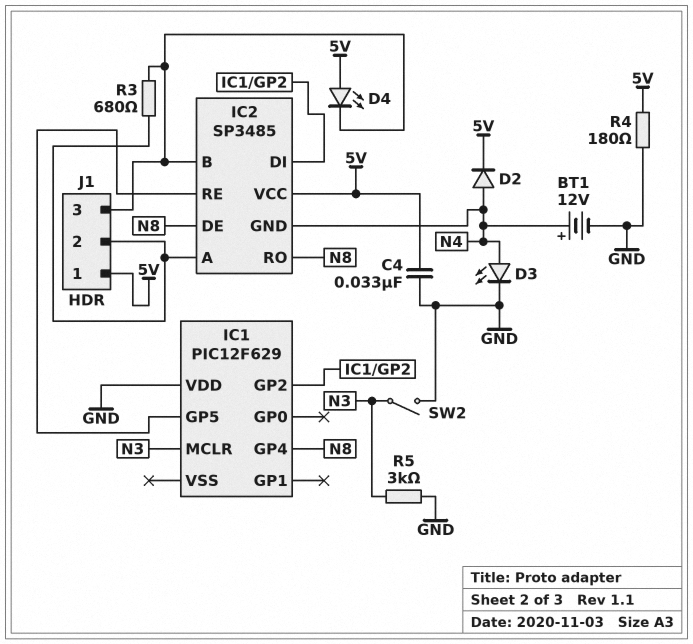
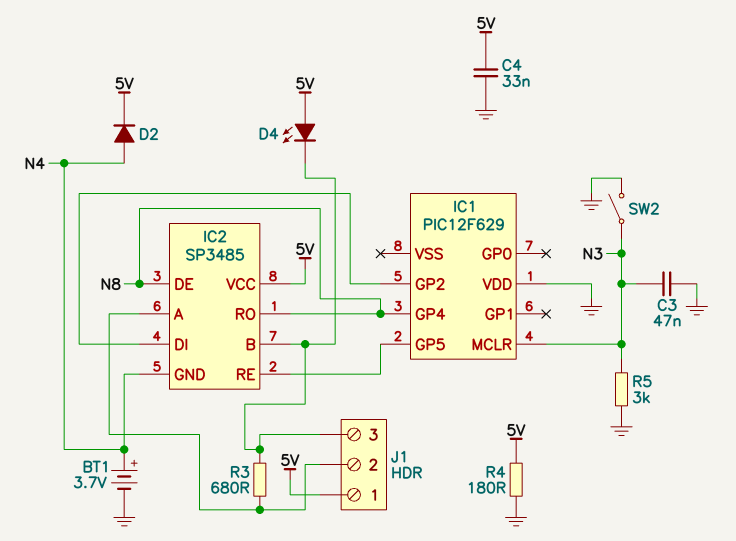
BT1: 12V (plus N4, minus GND) -> 3.7V (plus N4, minus GND)
C3: none -> 47nF (GND, N3)
D3: LED (A N4, K GND) -> none

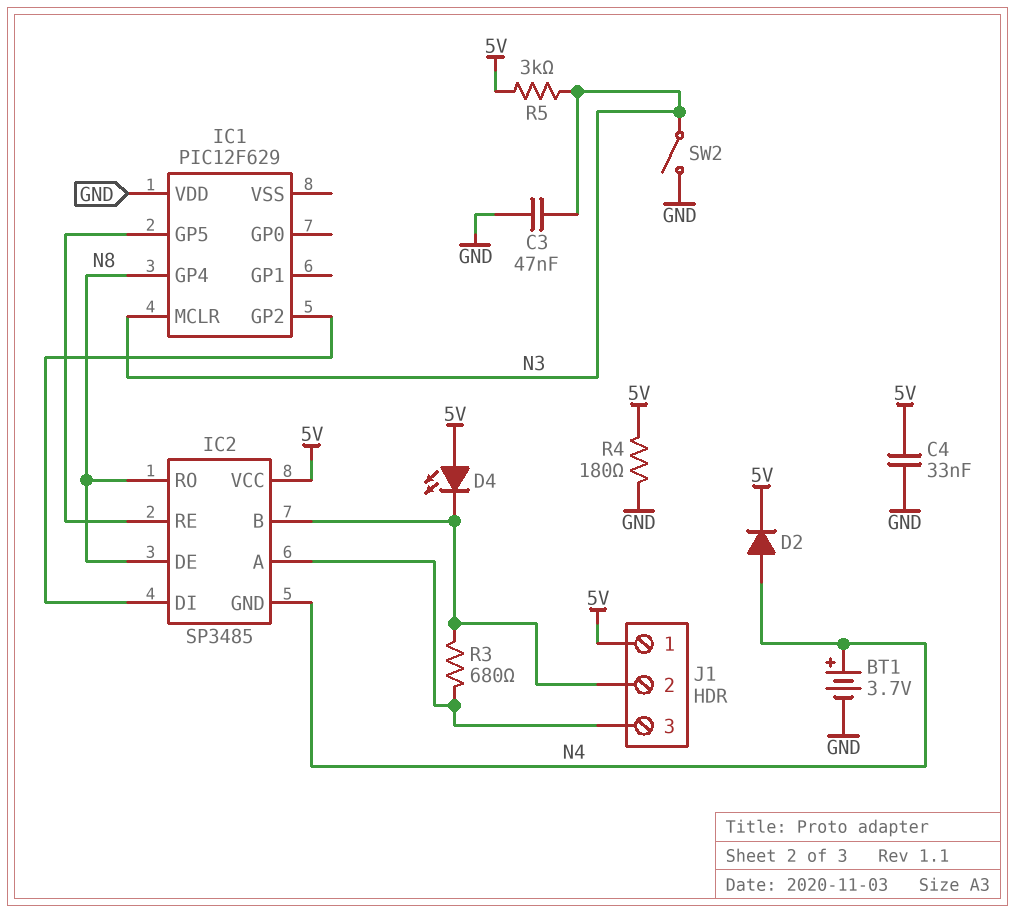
J1 pin 2: IC2/A -> IC2/B
J1 pin 3: IC2/B -> IC2/A
R5: 3k (GND, N3) -> 3k (5V, N3)

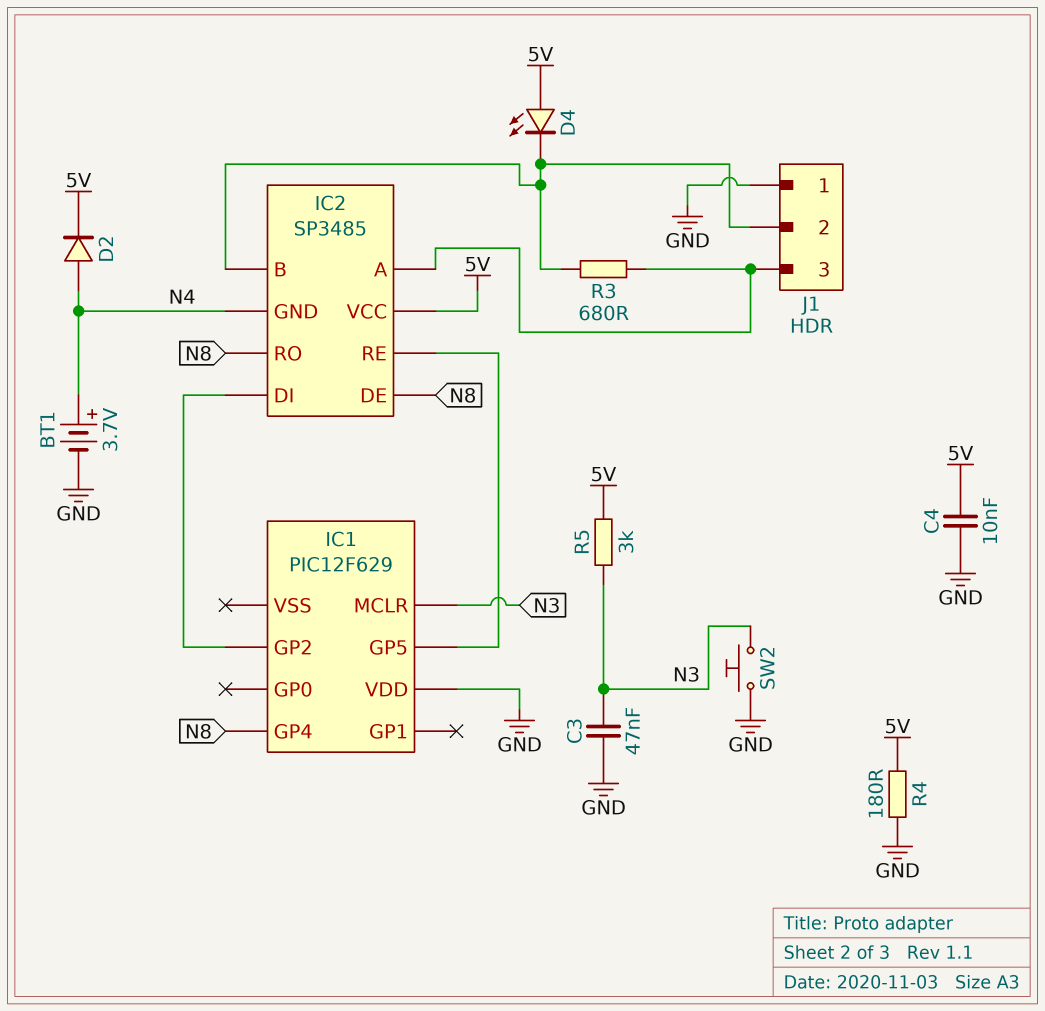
C4: 33nF (5V, GND) -> 10nF (5V, GND)
J1 pin 1: 5V -> GND
SW2: switch (GND, N3) -> button (GND, N3)

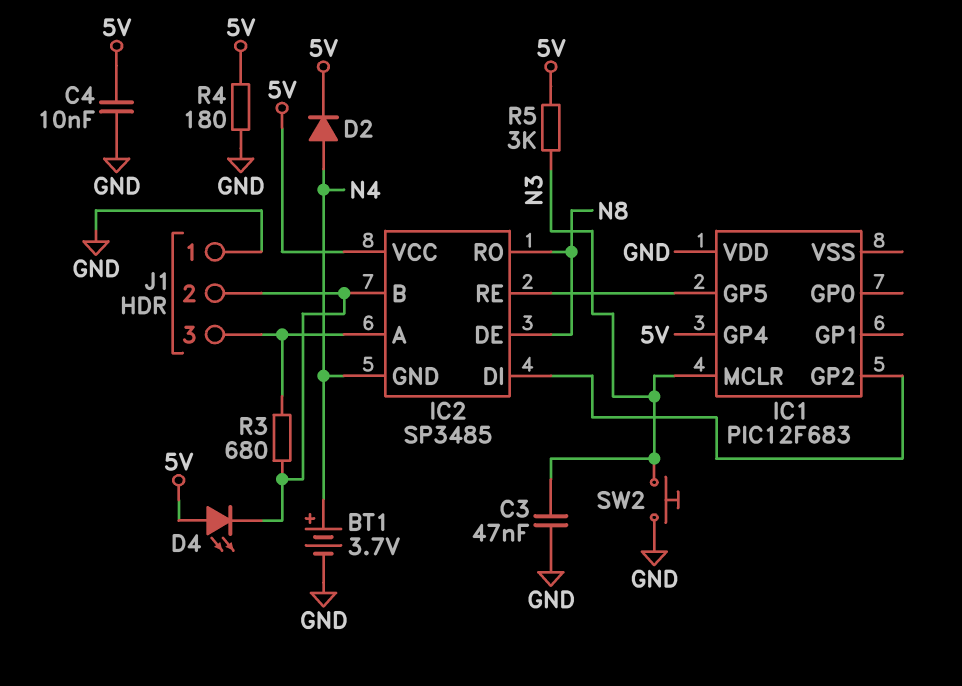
IC1: PIC12F629 -> PIC12F683
IC1 pin GP4: N8 -> 5V

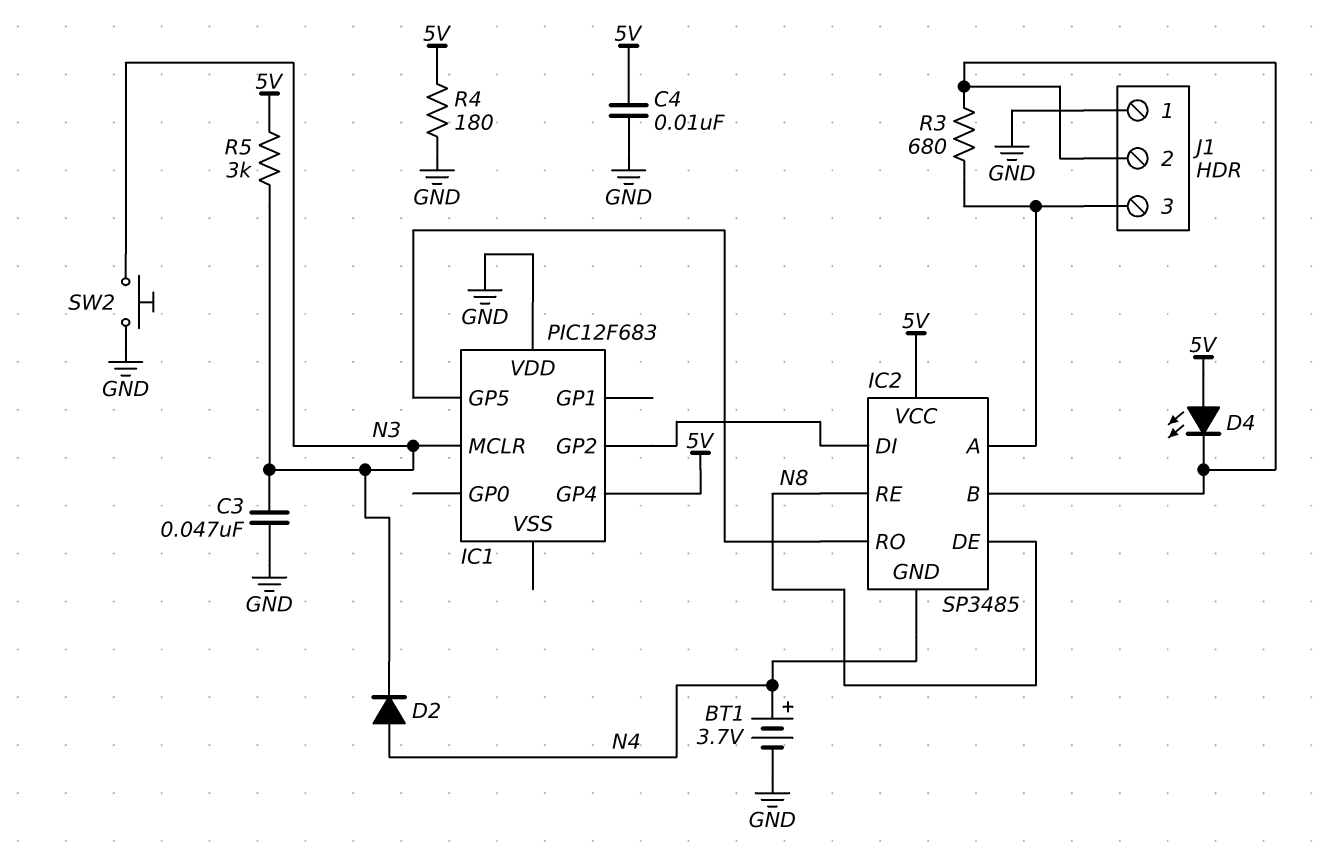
D2: diode (A N4, K 5V) -> diode (A N4, K N3)
IC2 pin RE: IC1/GP5 -> N8
IC2 pin RO: N8 -> IC1/GP5

